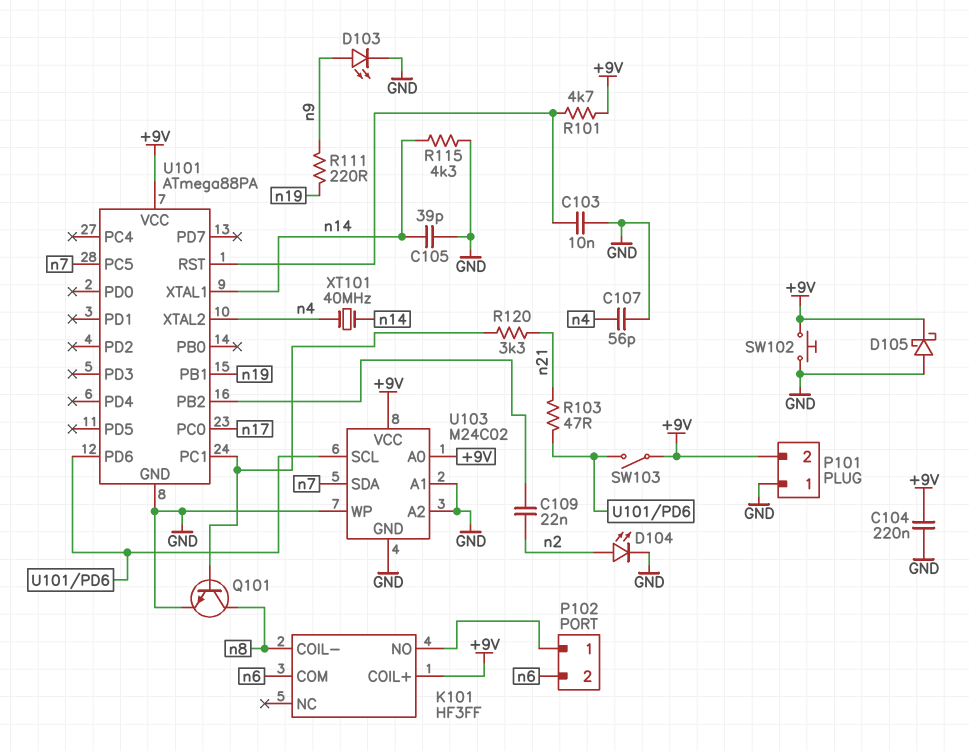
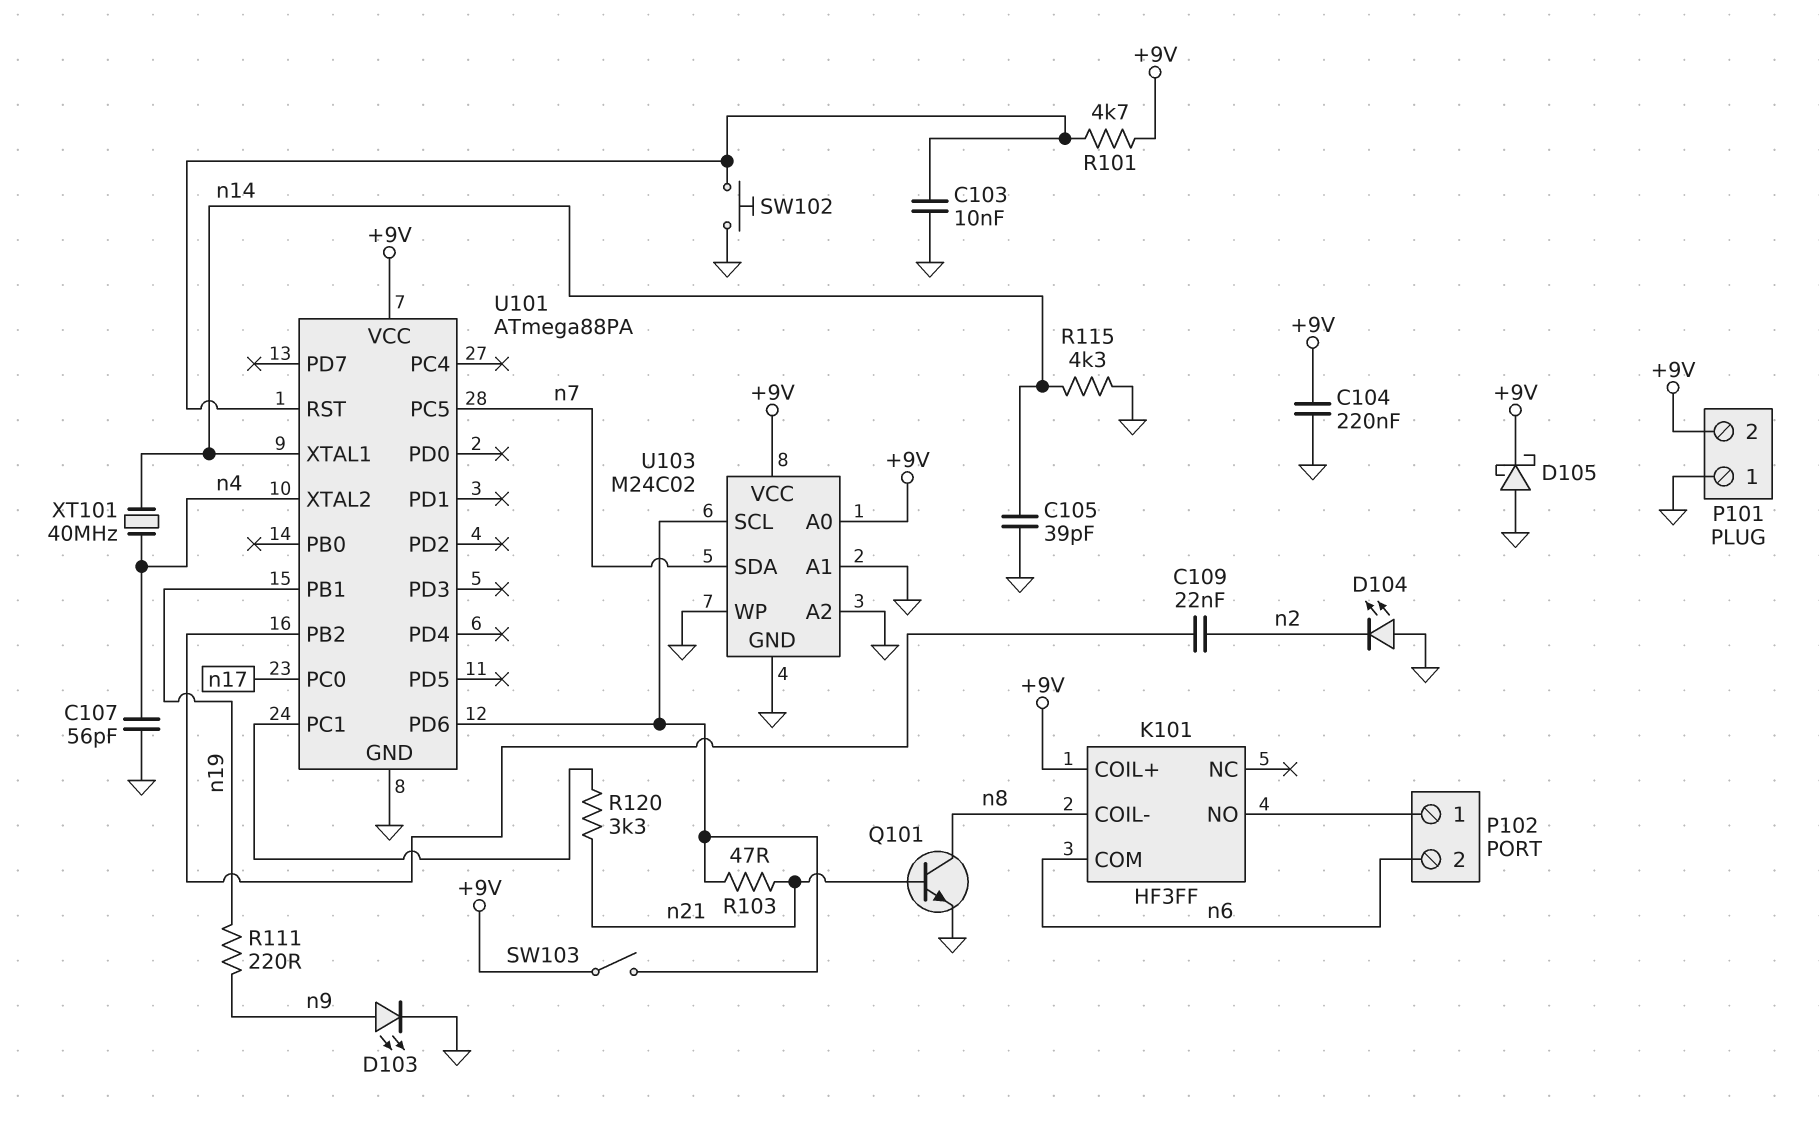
D104: LED (A n2, K GND) -> LED (A GND, K n2)
Q101: NPN (B U101/PC1, C n8, E GND) -> NPN (B n21, C n8, E GND)
SW102: button (+9V, GND) -> button (GND, U101/RST)

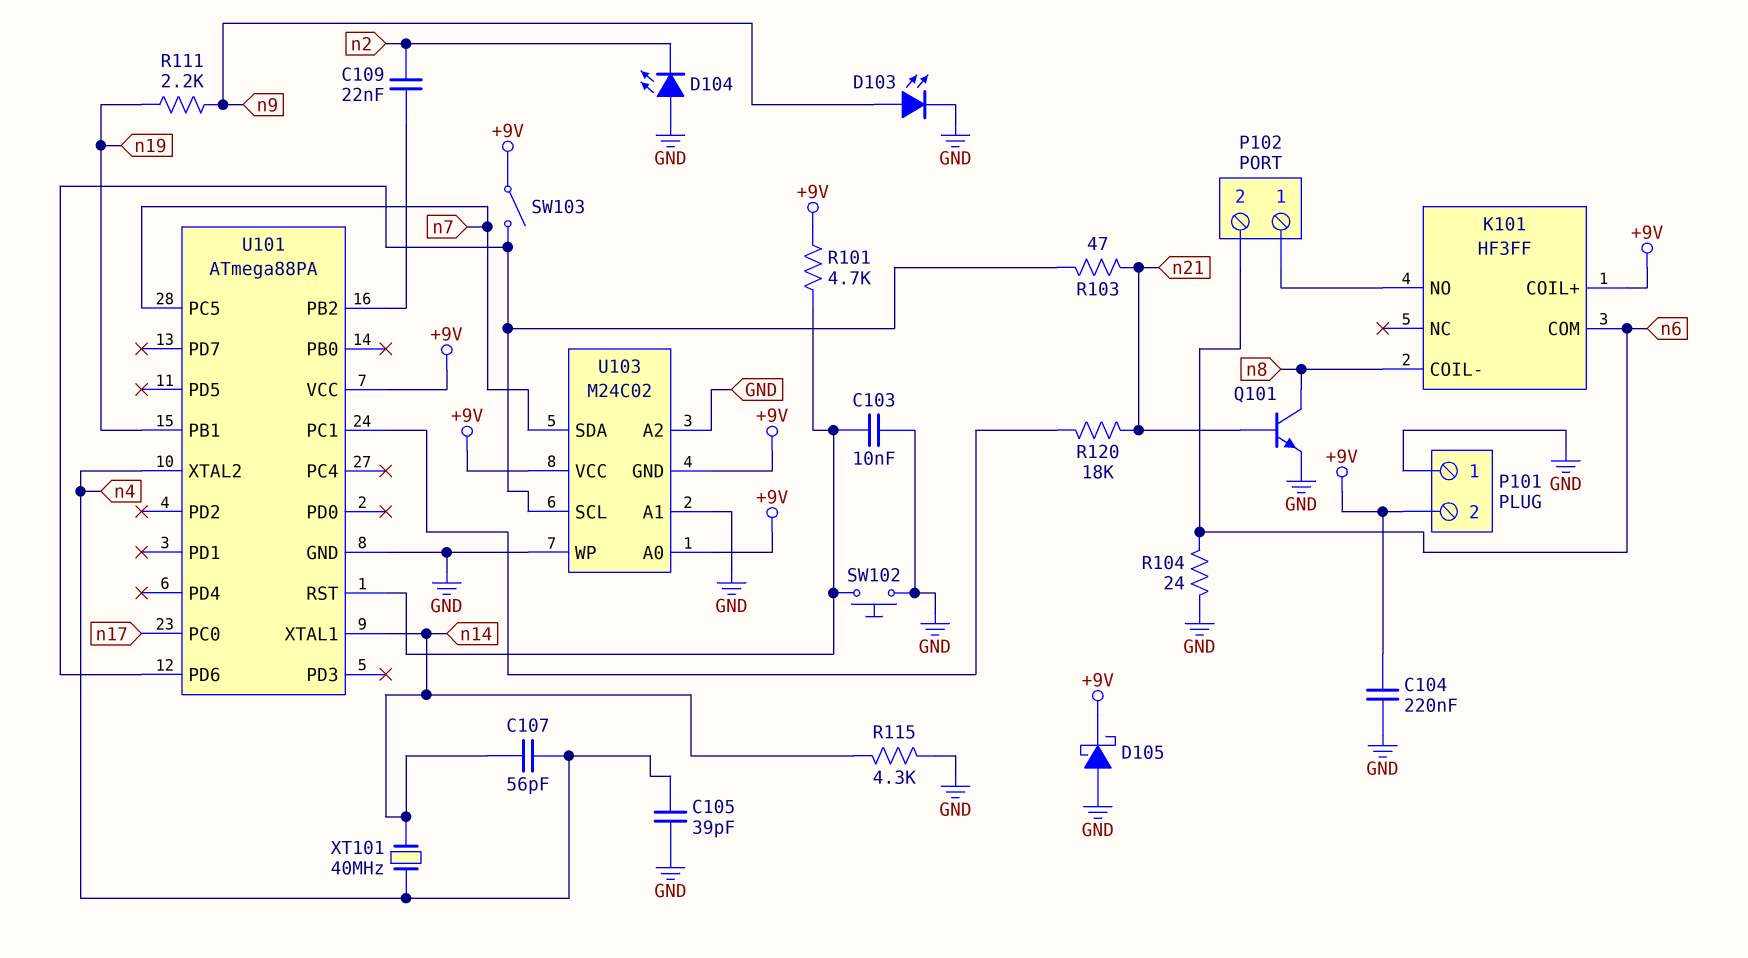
C105: 39pF (GND, n14) -> 39pF (GND, n4)
C107: 56pF (GND, n4) -> 56pF (n4, n14)
R104: none -> 24 (GND, n6)
R111: 220 (n9, n19) -> 2.2k (n9, n19)
R120: 3.3k (U101/PC1, n21) -> 18k (U101/PC1, n21)
U103 pin GND: GND -> +9V

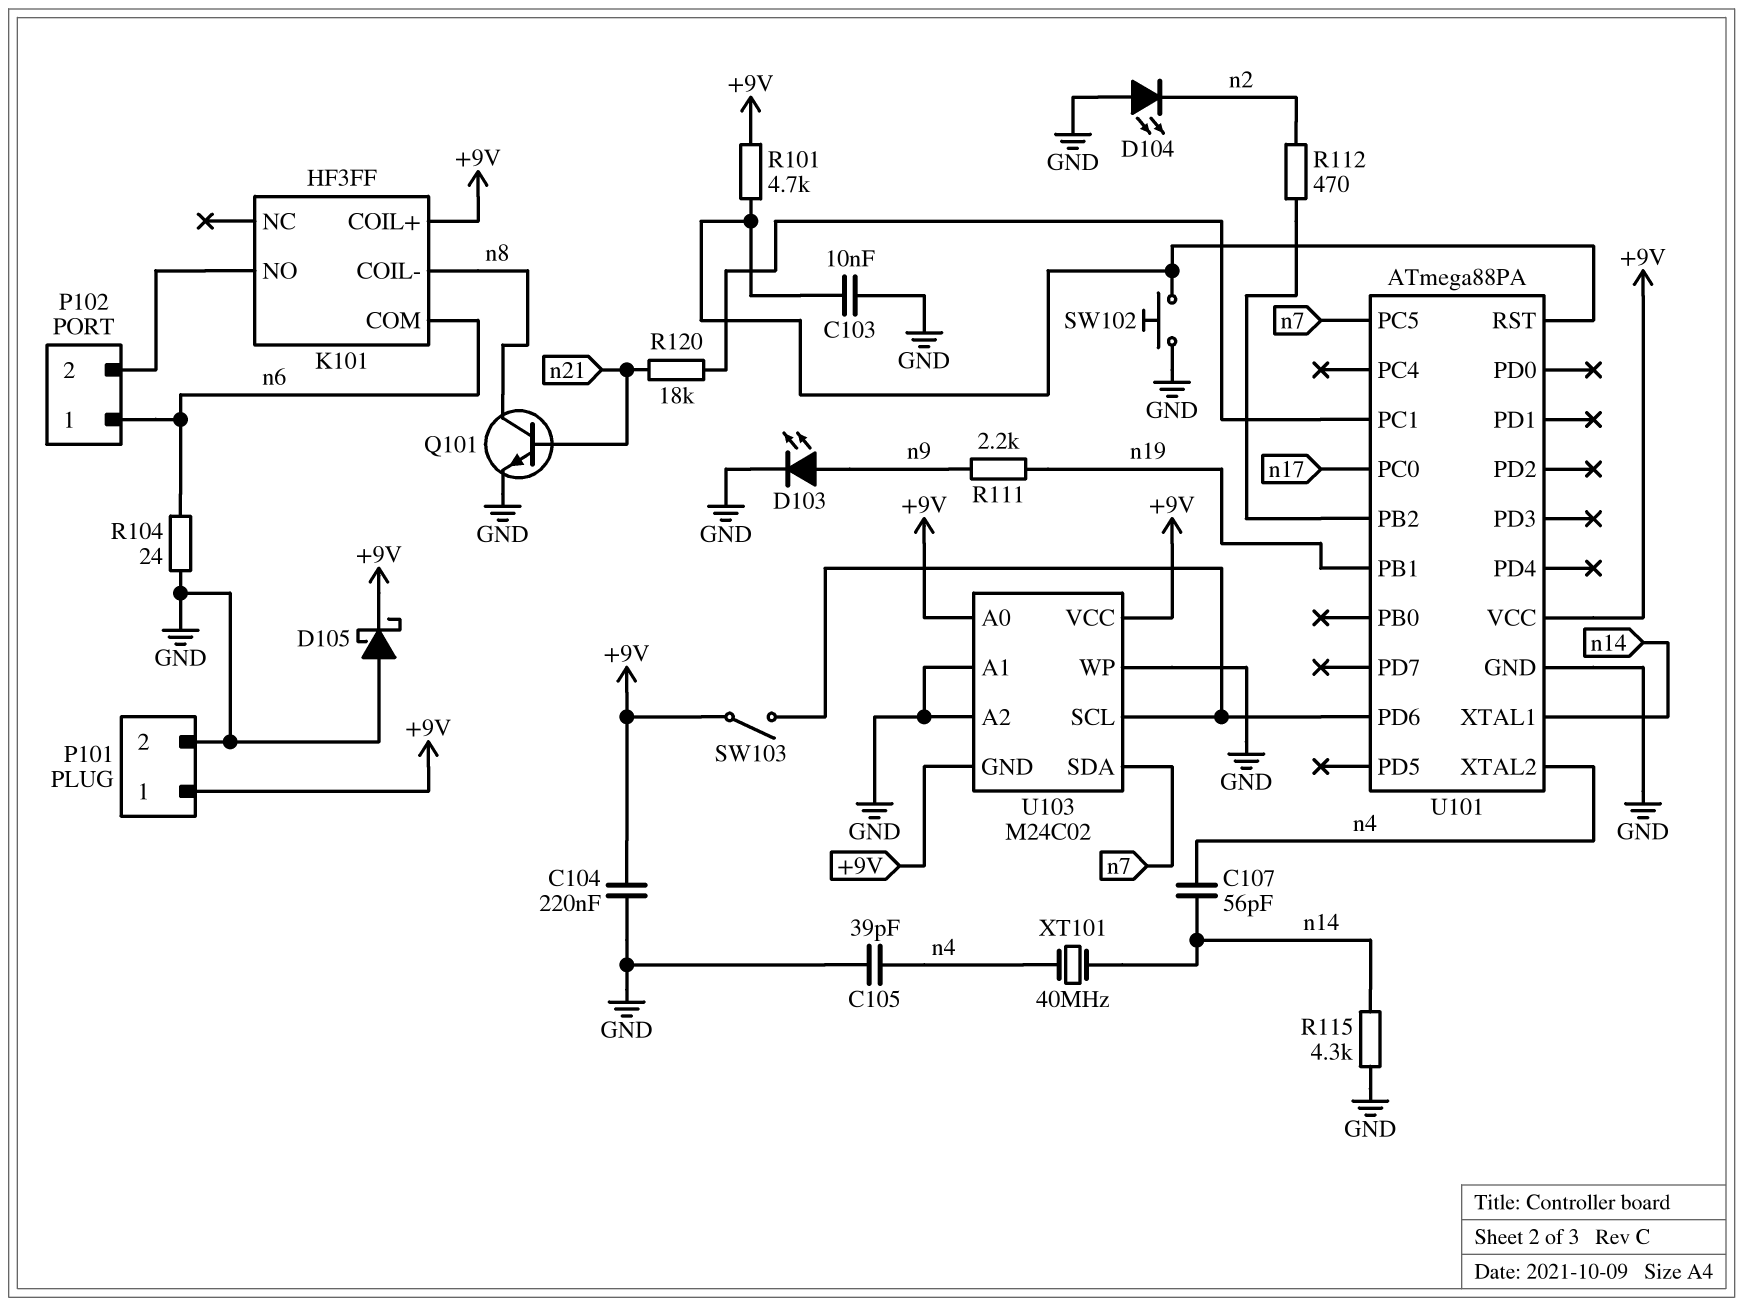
C109: 22nF (U101/PB2, n2) -> none
P101 pin 1: GND -> +9V
P101 pin 2: +9V -> GND
P102 pin 1: K101/NO -> n6
P102 pin 2: n6 -> K101/NO
R103: 47 (U101/PD6, n21) -> none
R112: none -> 470 (U101/PB2, n2)

